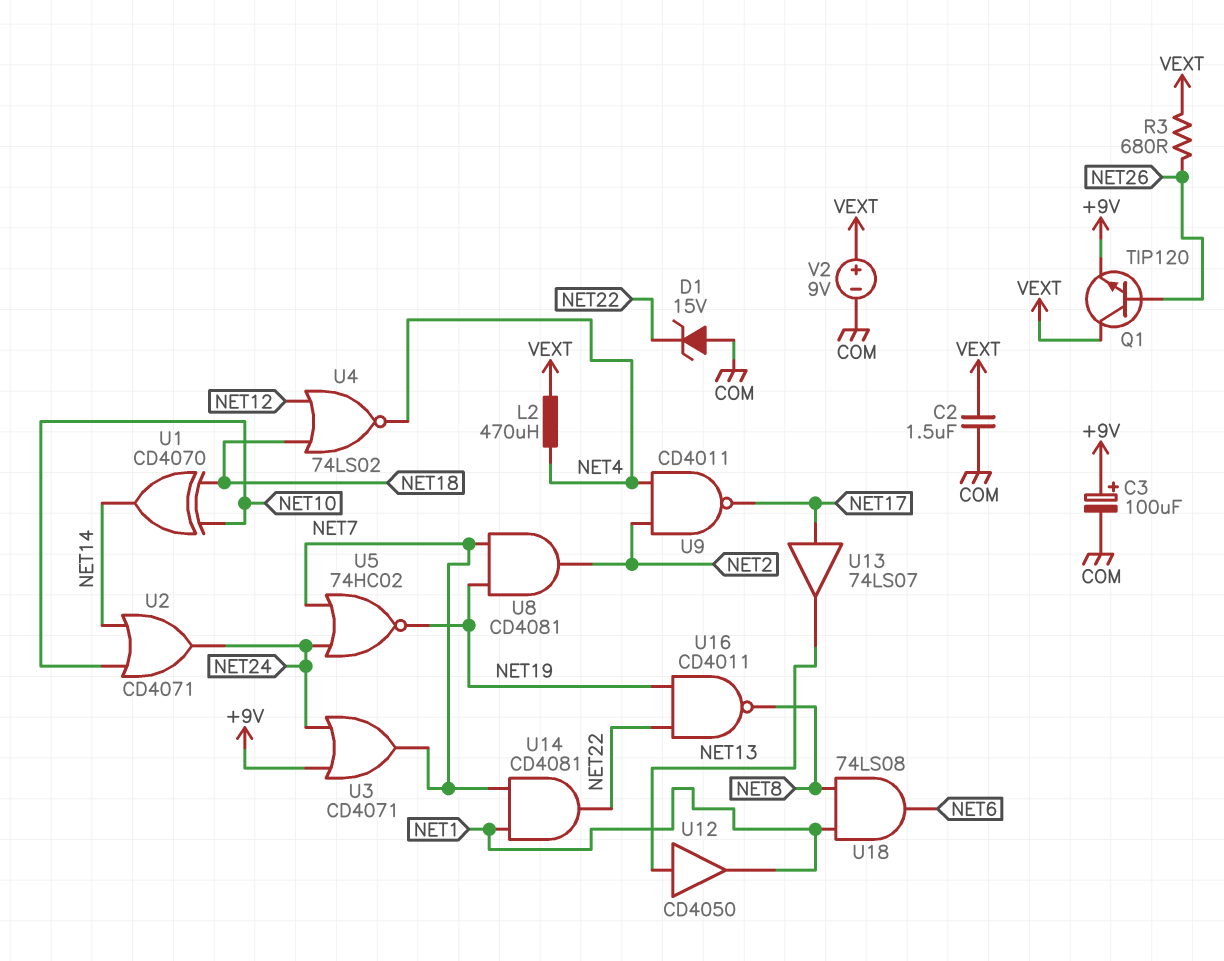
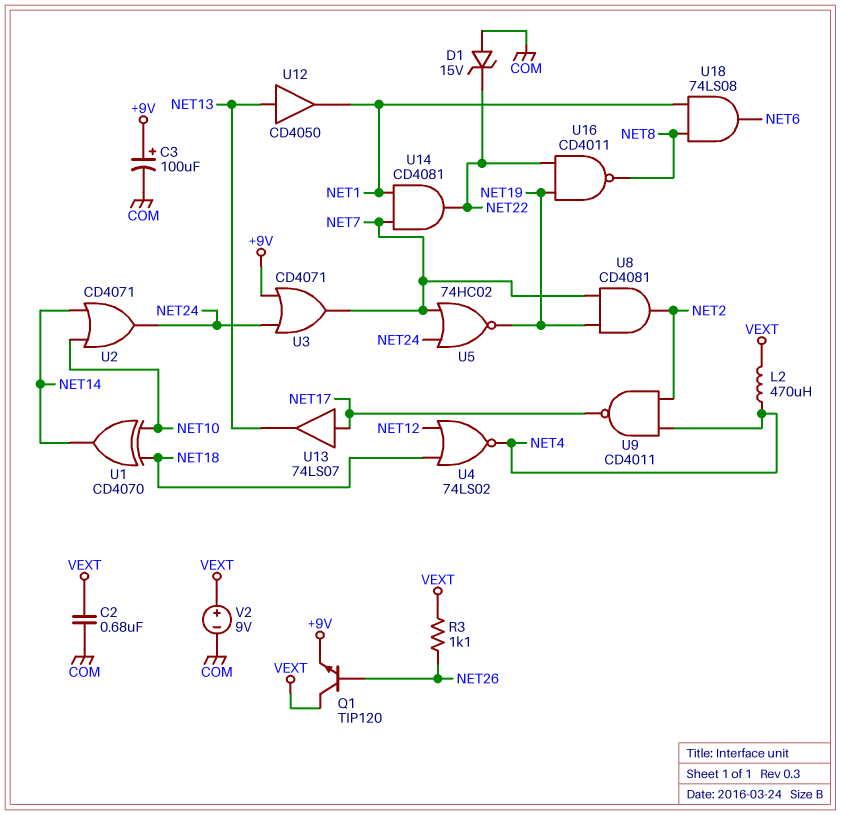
C2: 1.5uF (COM, VEXT) -> 680nF (COM, VEXT)
R3: 680 (NET26, VEXT) -> 1.1k (NET26, VEXT)

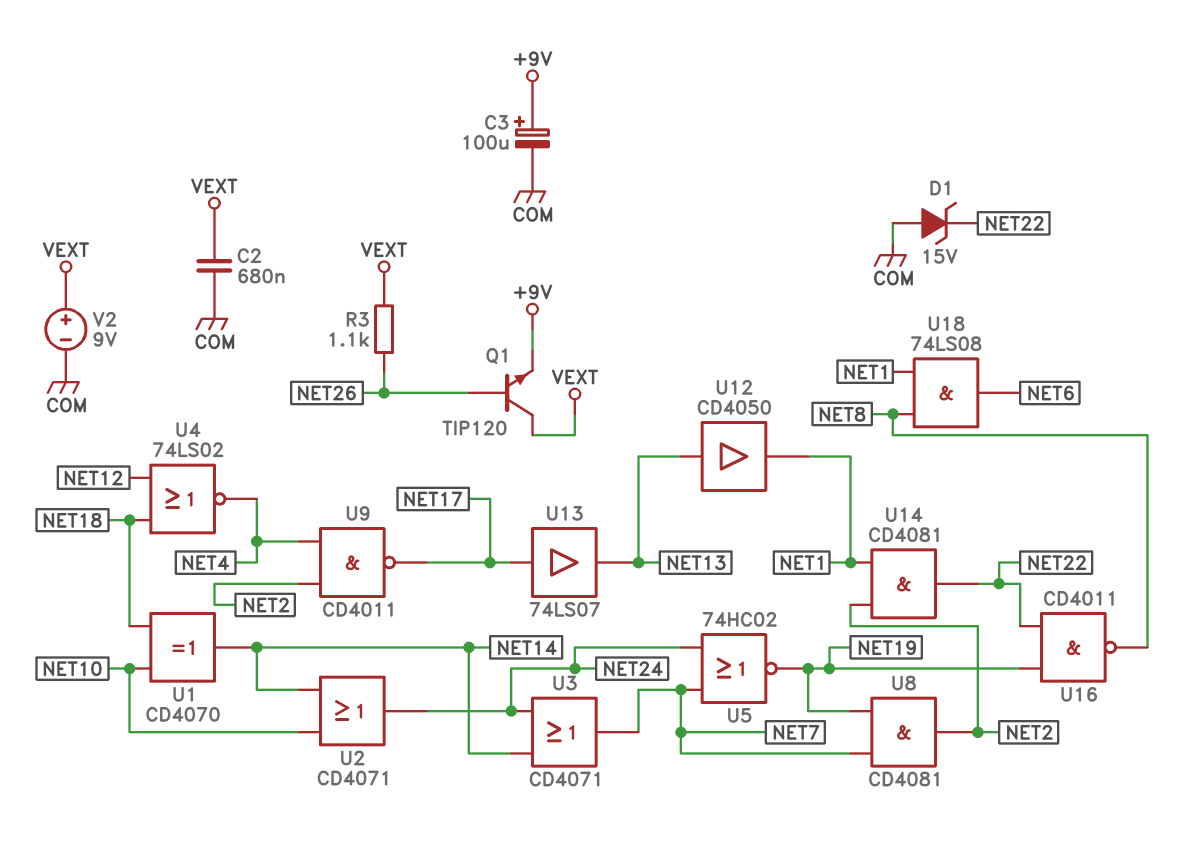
L2: 470uH (NET4, VEXT) -> none
U3: OR CD4071 (in +9V, in NET24, out NET7) -> OR CD4071 (in NET14, in NET24, out NET7)
U14: AND CD4081 (in NET1, in NET7, out NET22) -> AND CD4081 (in NET1, in NET2, out NET22)

